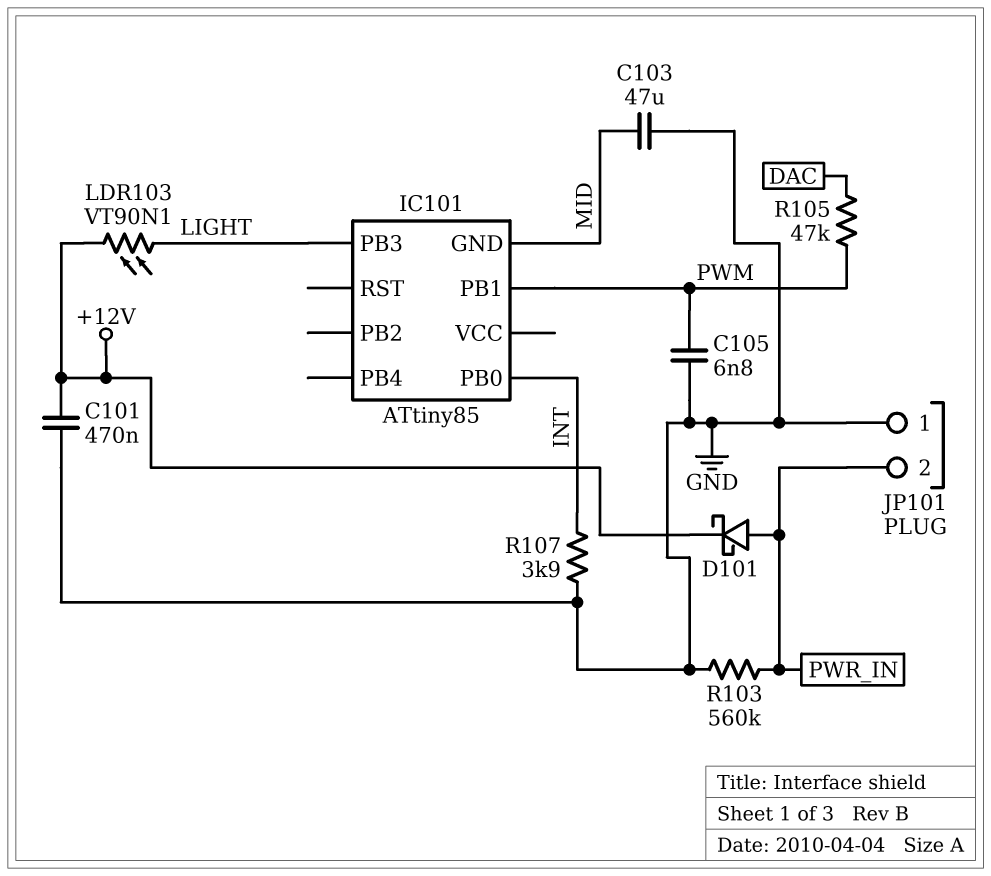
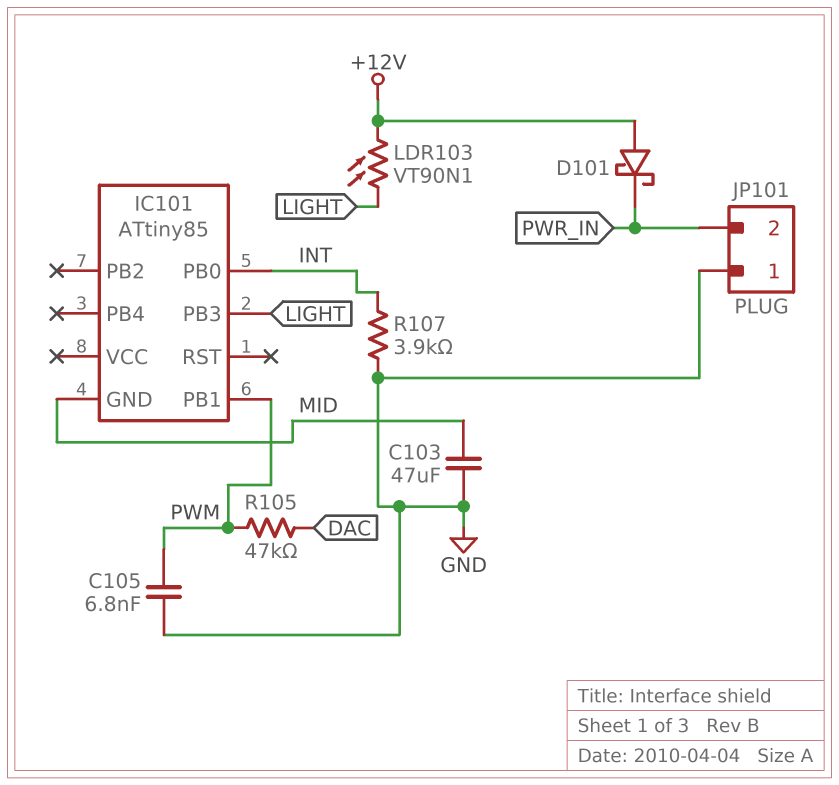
C101: 470nF (+12V, GND) -> none
D101: schottky (A PWR_IN, K +12V) -> schottky (A +12V, K PWR_IN)
R103: 560k (GND, PWR_IN) -> none

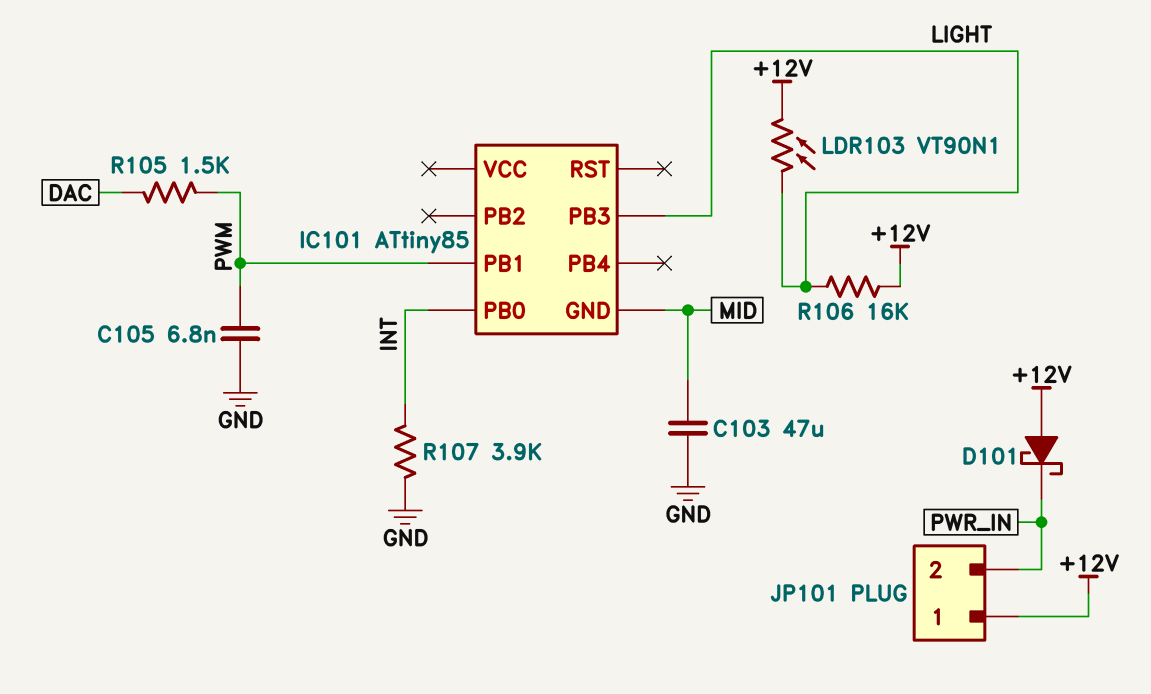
JP101 pin 1: GND -> +12V
R105: 47k (DAC, PWM) -> 1.5k (DAC, PWM)
R106: none -> 16k (+12V, LIGHT)

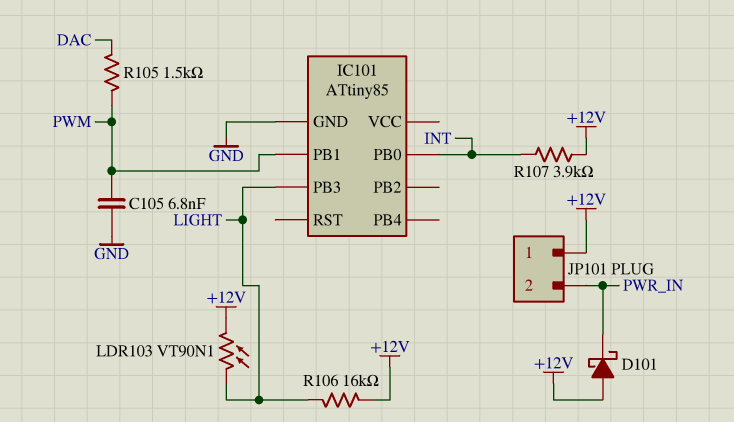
C103: 47uF (GND, MID) -> none
IC101 pin GND: MID -> GND
R107: 3.9k (GND, INT) -> 3.9k (+12V, INT)

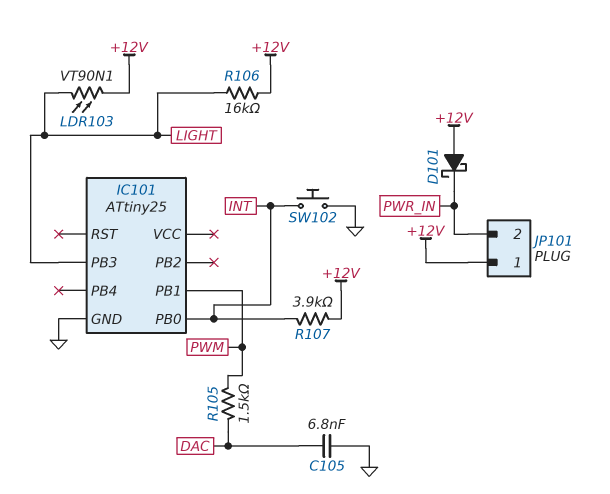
C105: 6.8nF (GND, PWM) -> 6.8nF (DAC, GND)
IC101: ATtiny85 -> ATtiny25
SW102: none -> button (GND, INT)

